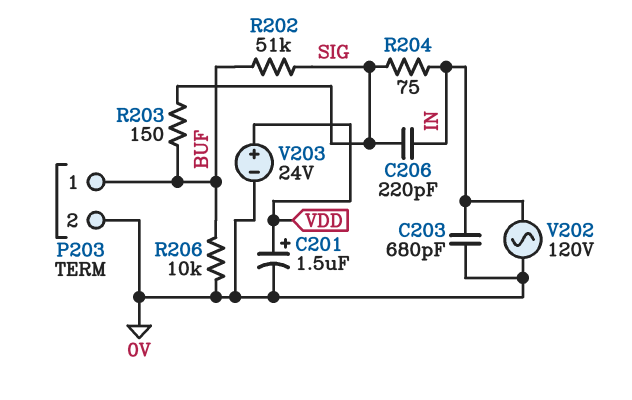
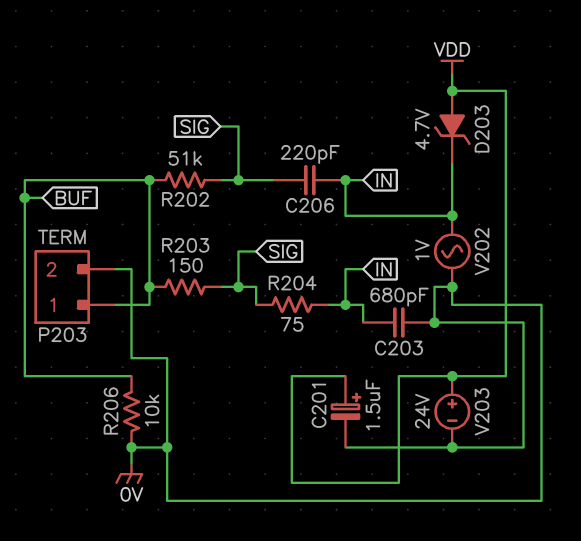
D203: none -> zener 4.7V (A VDD, K IN)
V202: AC 120V (0V, IN) -> AC 1V (0V, IN)

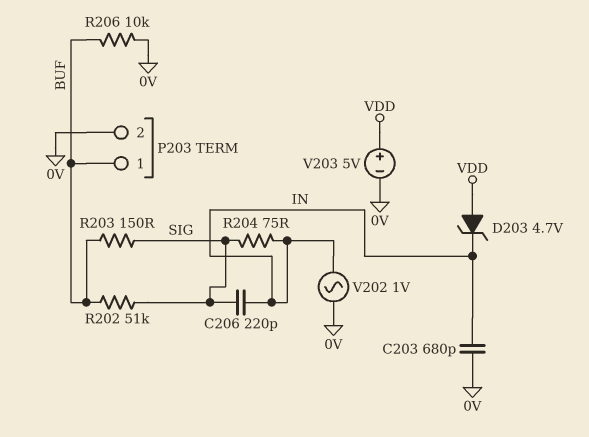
C201: 1.5uF (plus VDD, minus 0V) -> none
V203: 24V (plus VDD, minus 0V) -> 5V (plus VDD, minus 0V)

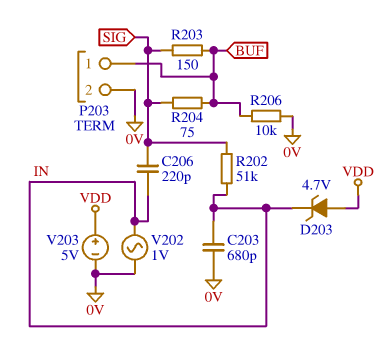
R202: 51k (BUF, SIG) -> 51k (IN, SIG)
R204: 75 (IN, SIG) -> 75 (BUF, SIG)

